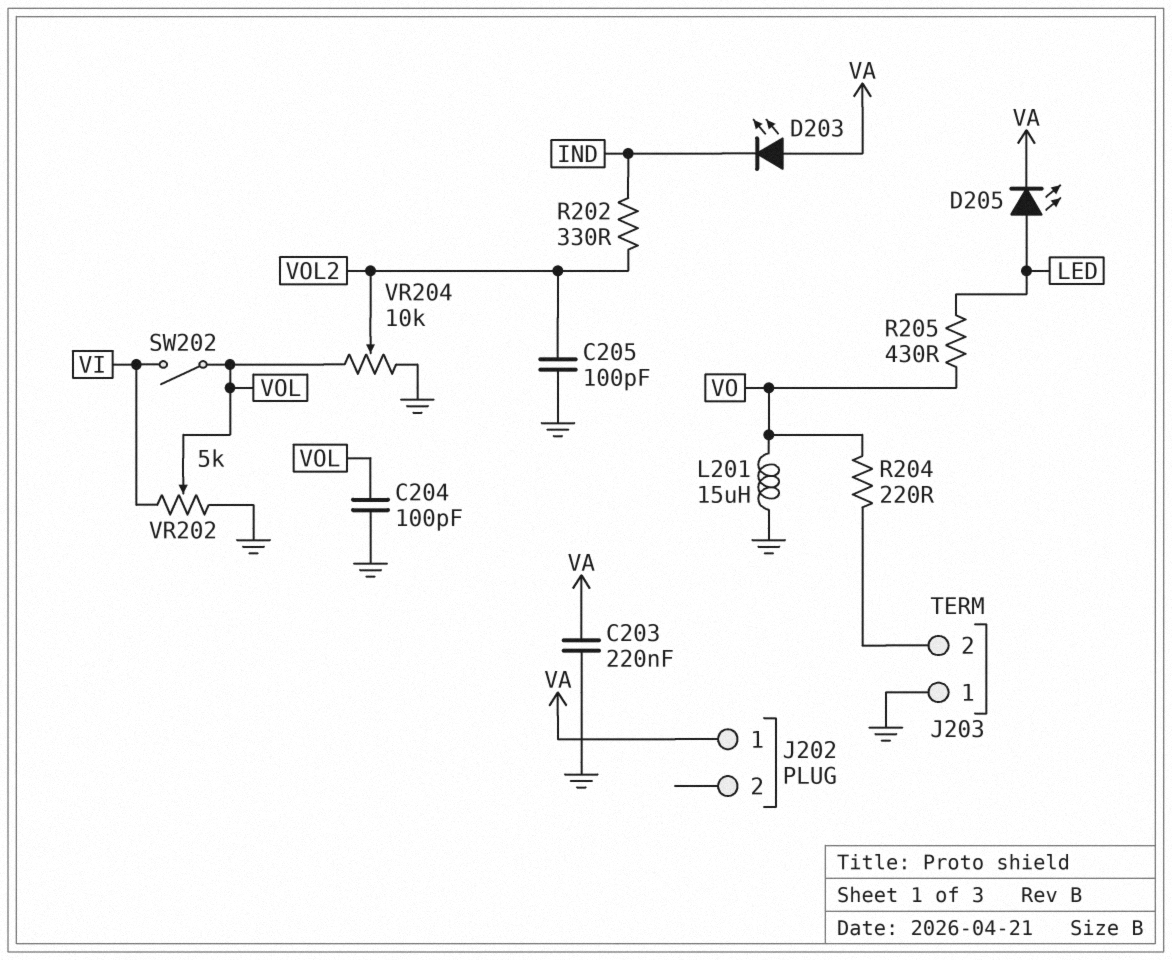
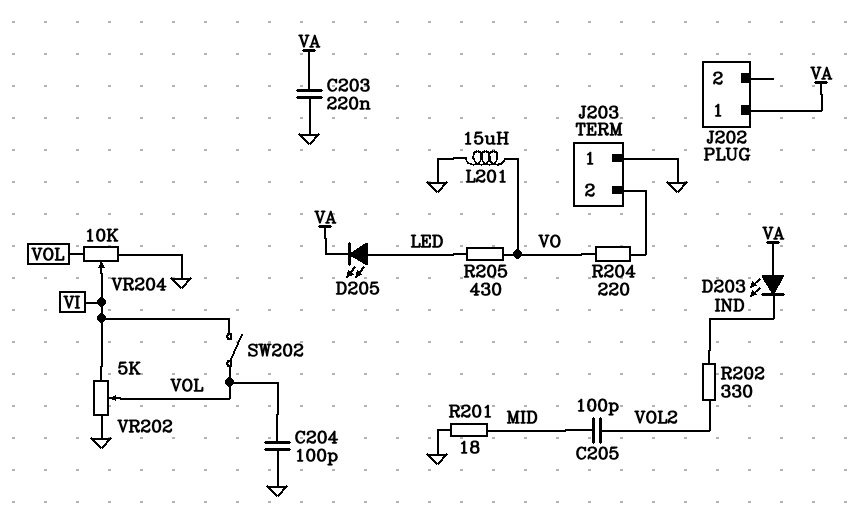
C205: 100pF (GND, VOL2) -> 100pF (MID, VOL2)
R201: none -> 18 (GND, MID)
VR204: 10k (GND, VOL, wiper VOL2) -> 10k (GND, VOL, wiper VI)

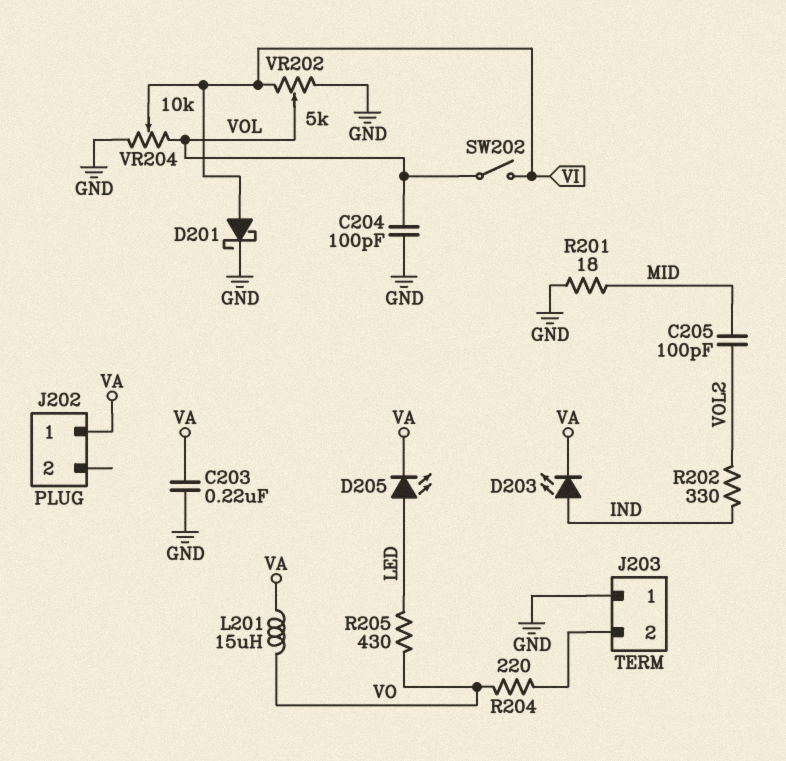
D201: none -> schottky (A VI, K GND)
D203: LED (A VA, K IND) -> LED (A IND, K VA)
L201: 15uH (GND, VO) -> 15uH (VA, VO)

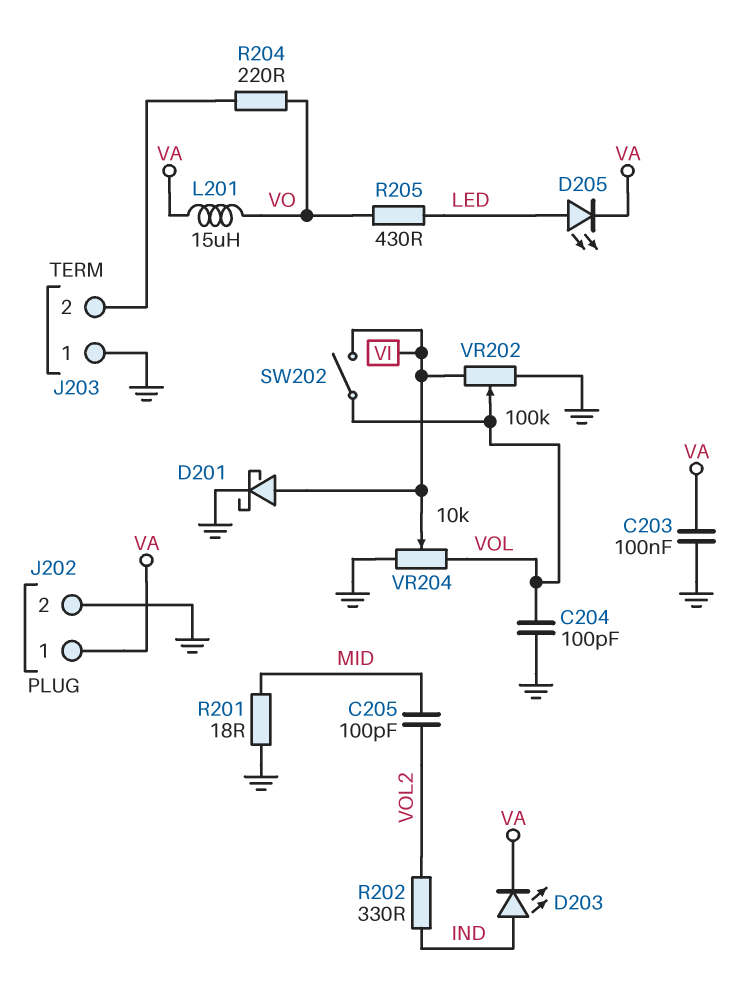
C203: 220nF (GND, VA) -> 100nF (GND, VA)
J202 pin 2: none -> GND
VR202: 5k (GND, VI, wiper VOL) -> 100k (GND, VI, wiper VOL)

